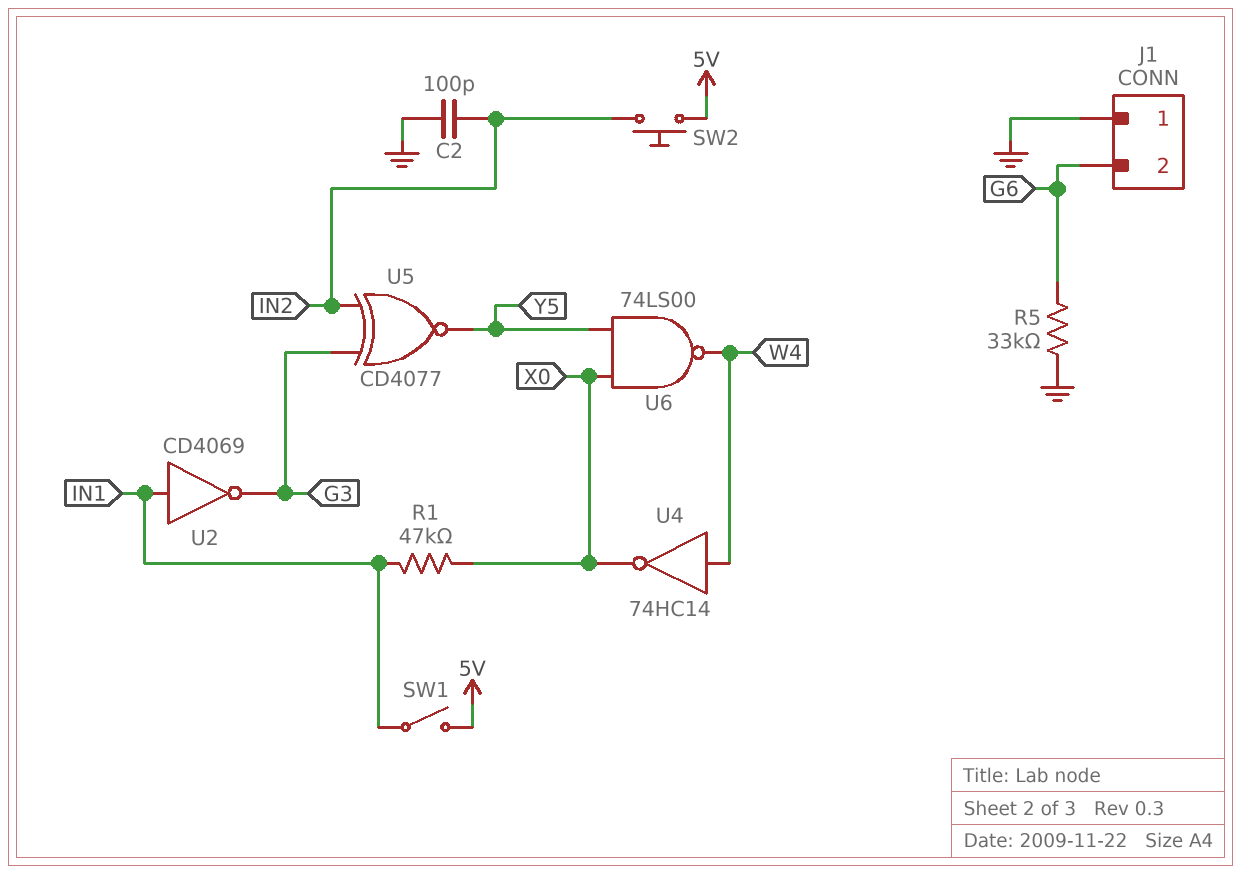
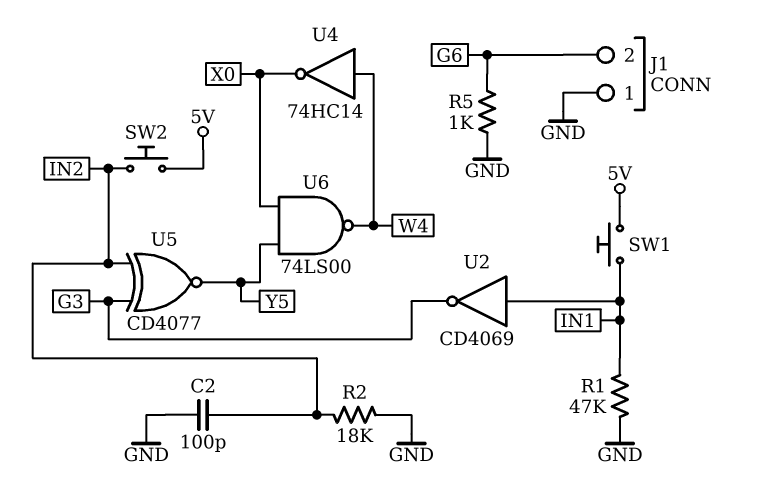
R1: 47k (IN1, X0) -> 47k (GND, IN1)
R2: none -> 18k (GND, IN2)
R5: 33k (G6, GND) -> 1k (G6, GND)
SW1: switch (5V, IN1) -> button (5V, IN1)

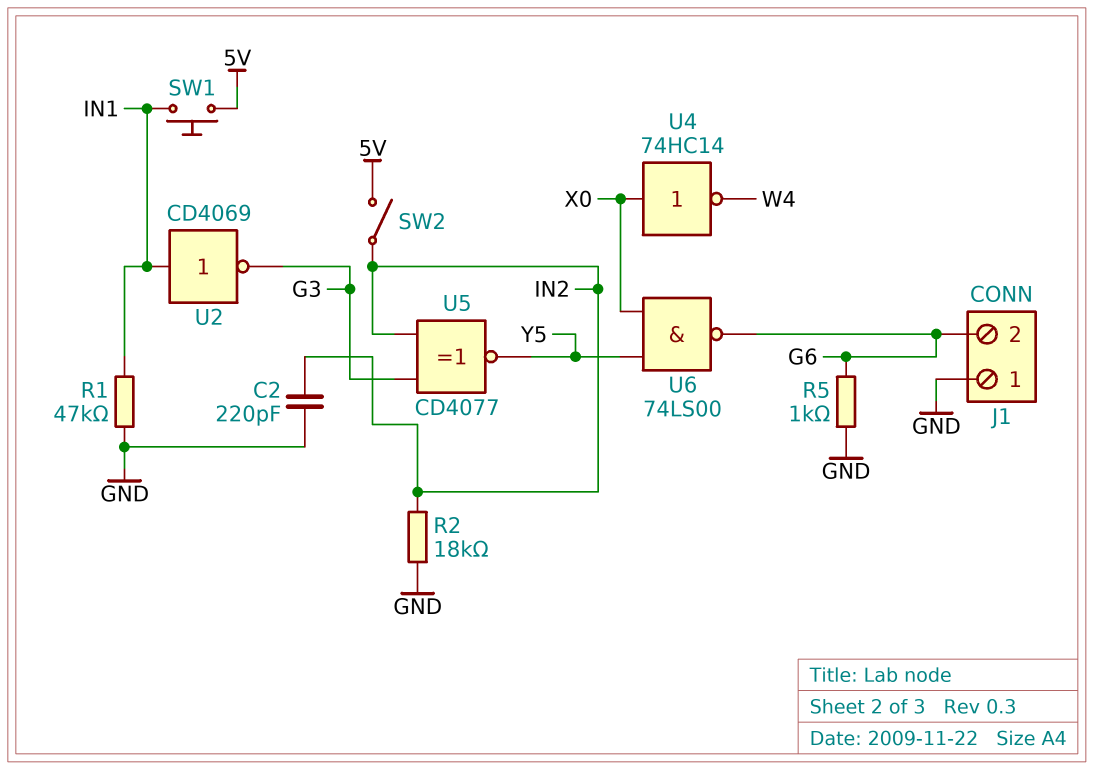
C2: 100pF (GND, IN2) -> 220pF (GND, IN2)
SW2: button (5V, IN2) -> switch (5V, IN2)
U4: NOT 74HC14 (in W4, out X0) -> NOT 74HC14 (in X0, out W4)
U6: NAND 74LS00 (in X0, in Y5, out W4) -> NAND 74LS00 (in X0, in Y5, out G6)

